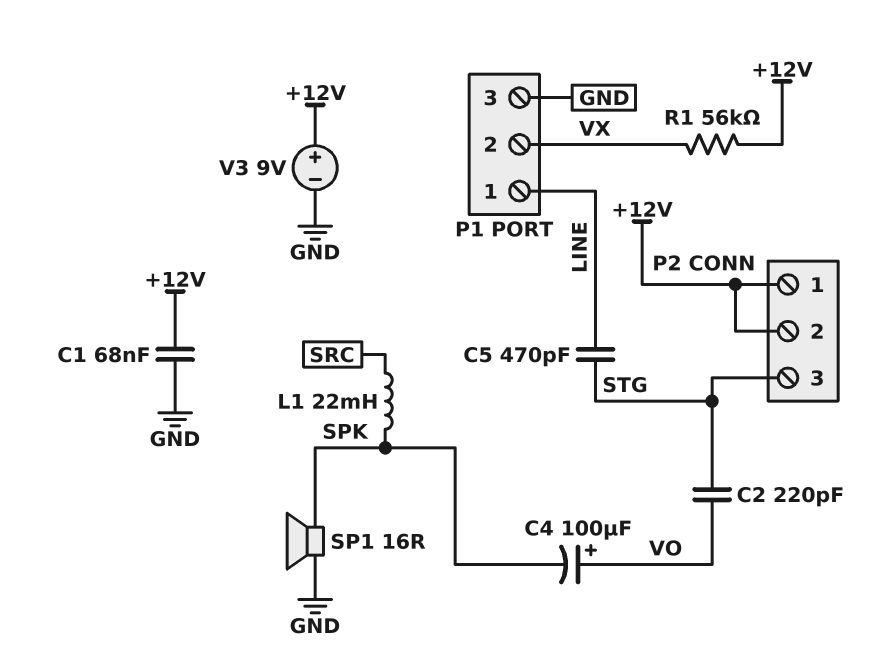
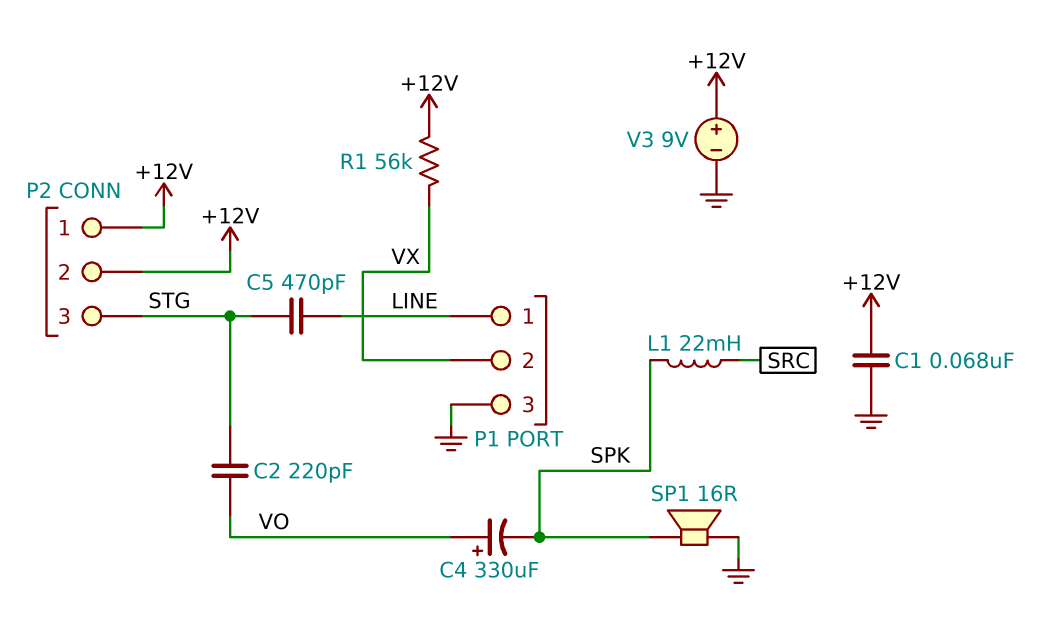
C4: 100uF (plus VO, minus SPK) -> 330uF (plus VO, minus SPK)

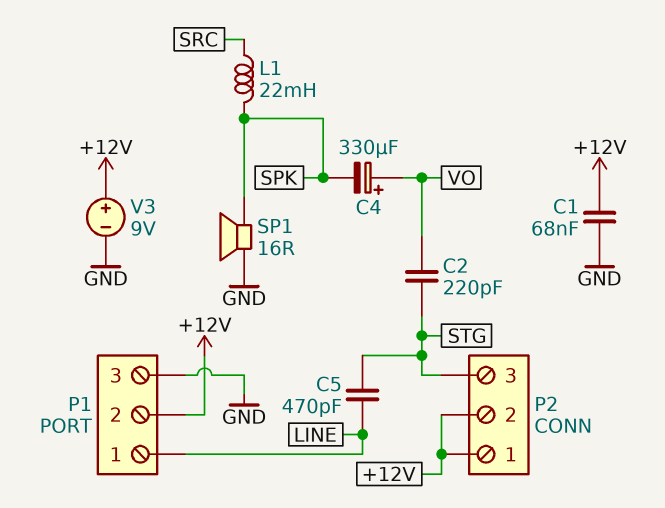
P1 pin 2: VX -> +12V
R1: 56k (+12V, VX) -> none

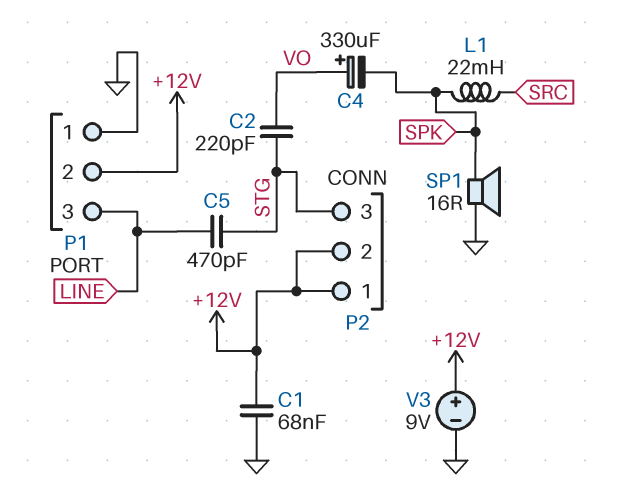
P1 pin 1: LINE -> GND
P1 pin 3: GND -> LINE

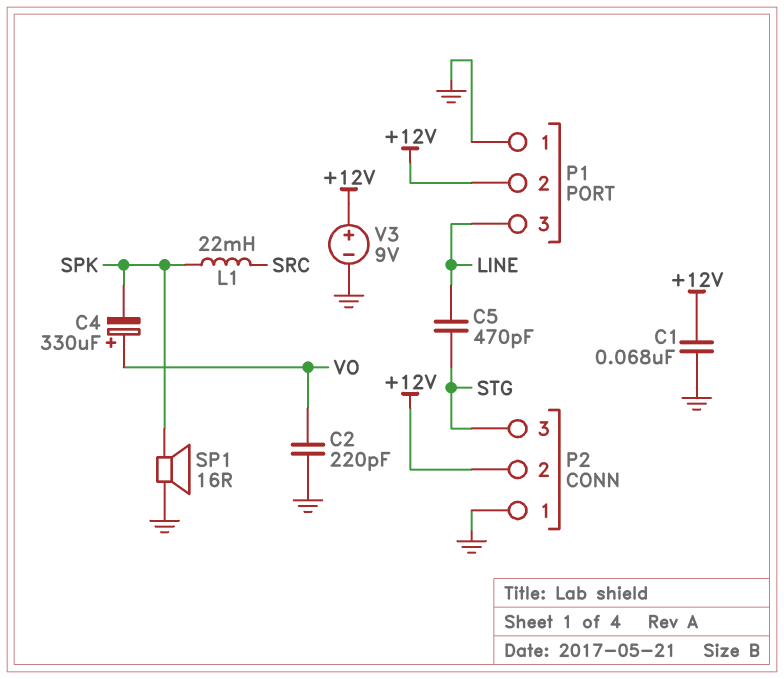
C2: 220pF (STG, VO) -> 220pF (GND, VO)
P2 pin 1: +12V -> GND

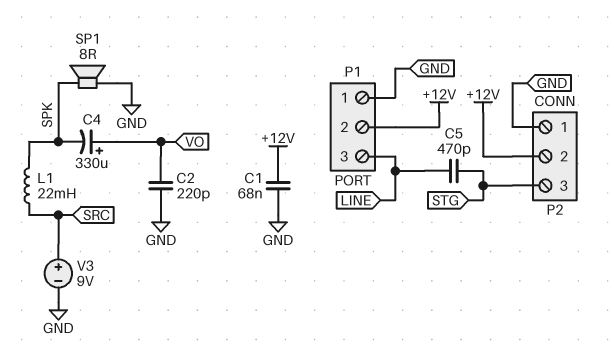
SP1: speaker 16R (GND, SPK) -> speaker 8R (GND, SPK)
V3: 9V (plus +12V, minus GND) -> 9V (plus SRC, minus GND)

